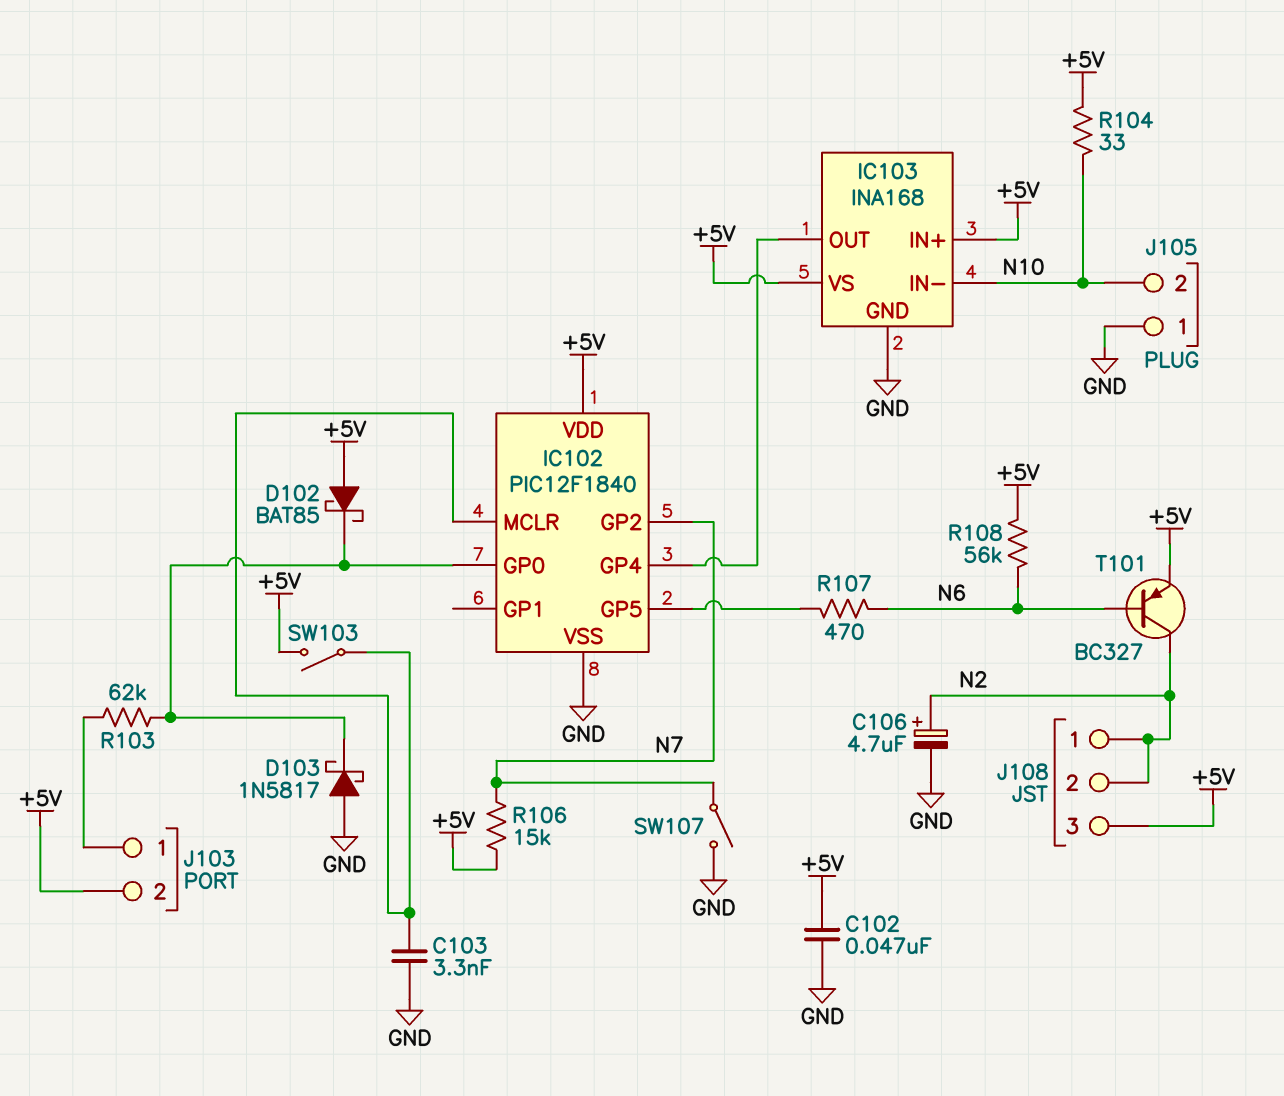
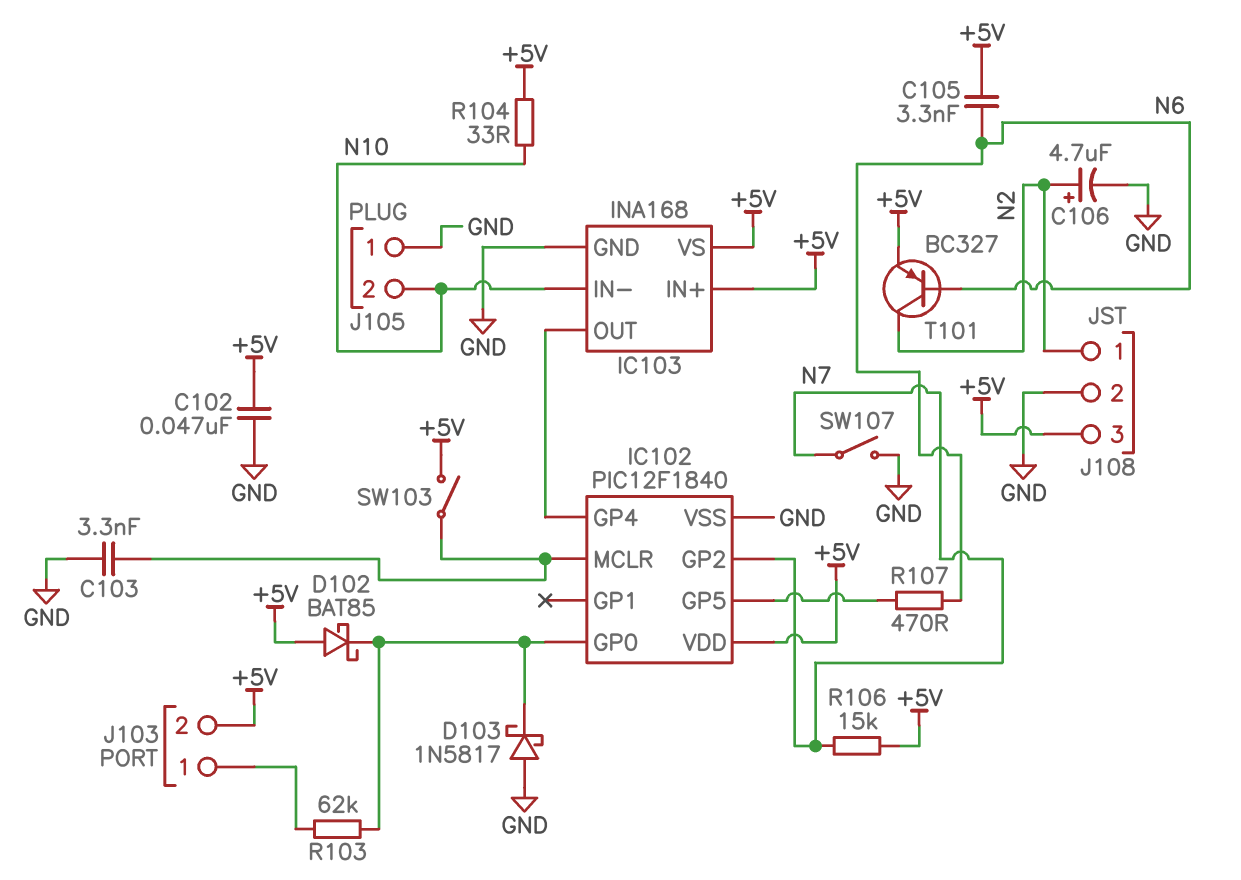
C105: none -> 3.3nF (+5V, N6)
J108 pin 2: N2 -> GND
R108: 56k (+5V, N6) -> none

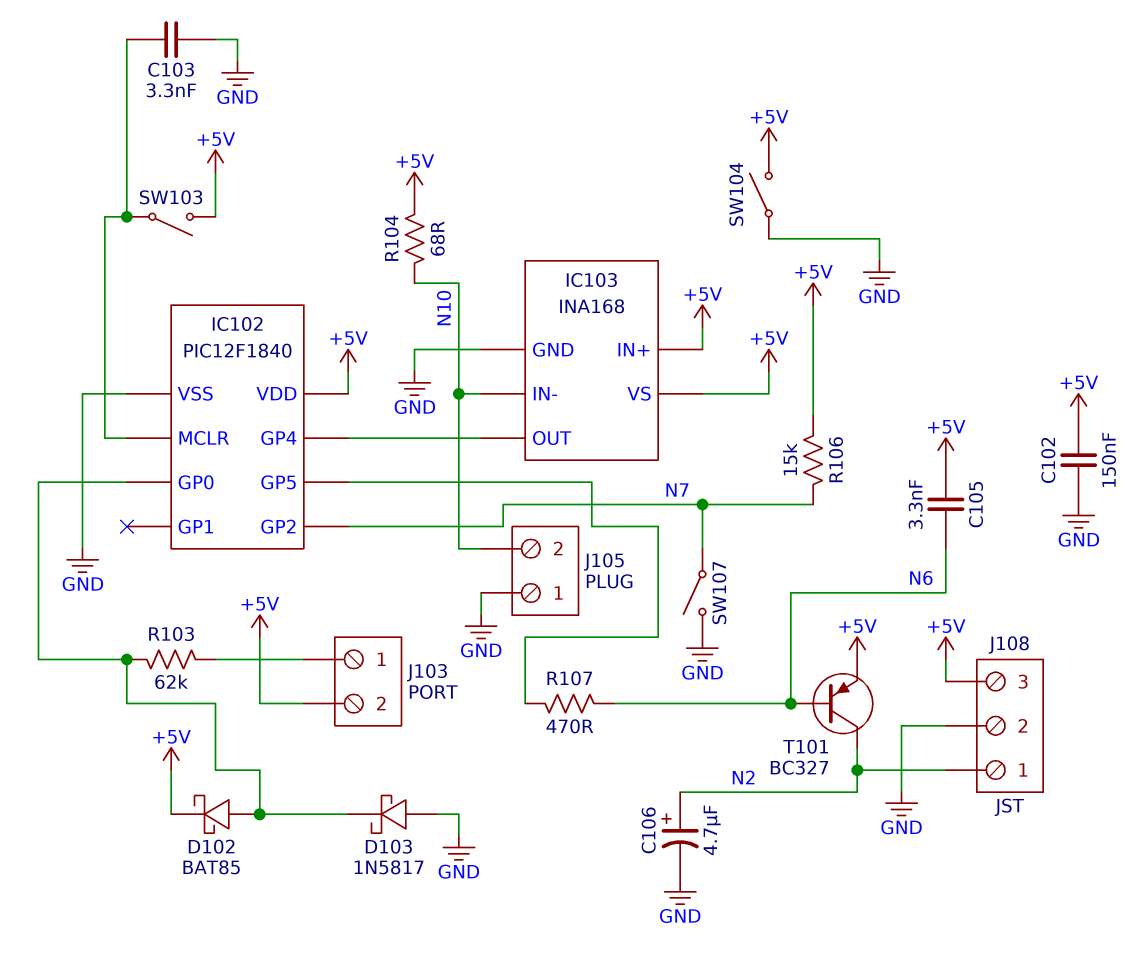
C102: 47nF (+5V, GND) -> 150nF (+5V, GND)
D102: schottky BAT85 (A +5V, K IC102/GP0) -> schottky BAT85 (A IC102/GP0, K +5V)
R104: 33 (+5V, N10) -> 68 (+5V, N10)
SW104: none -> switch (+5V, GND)

